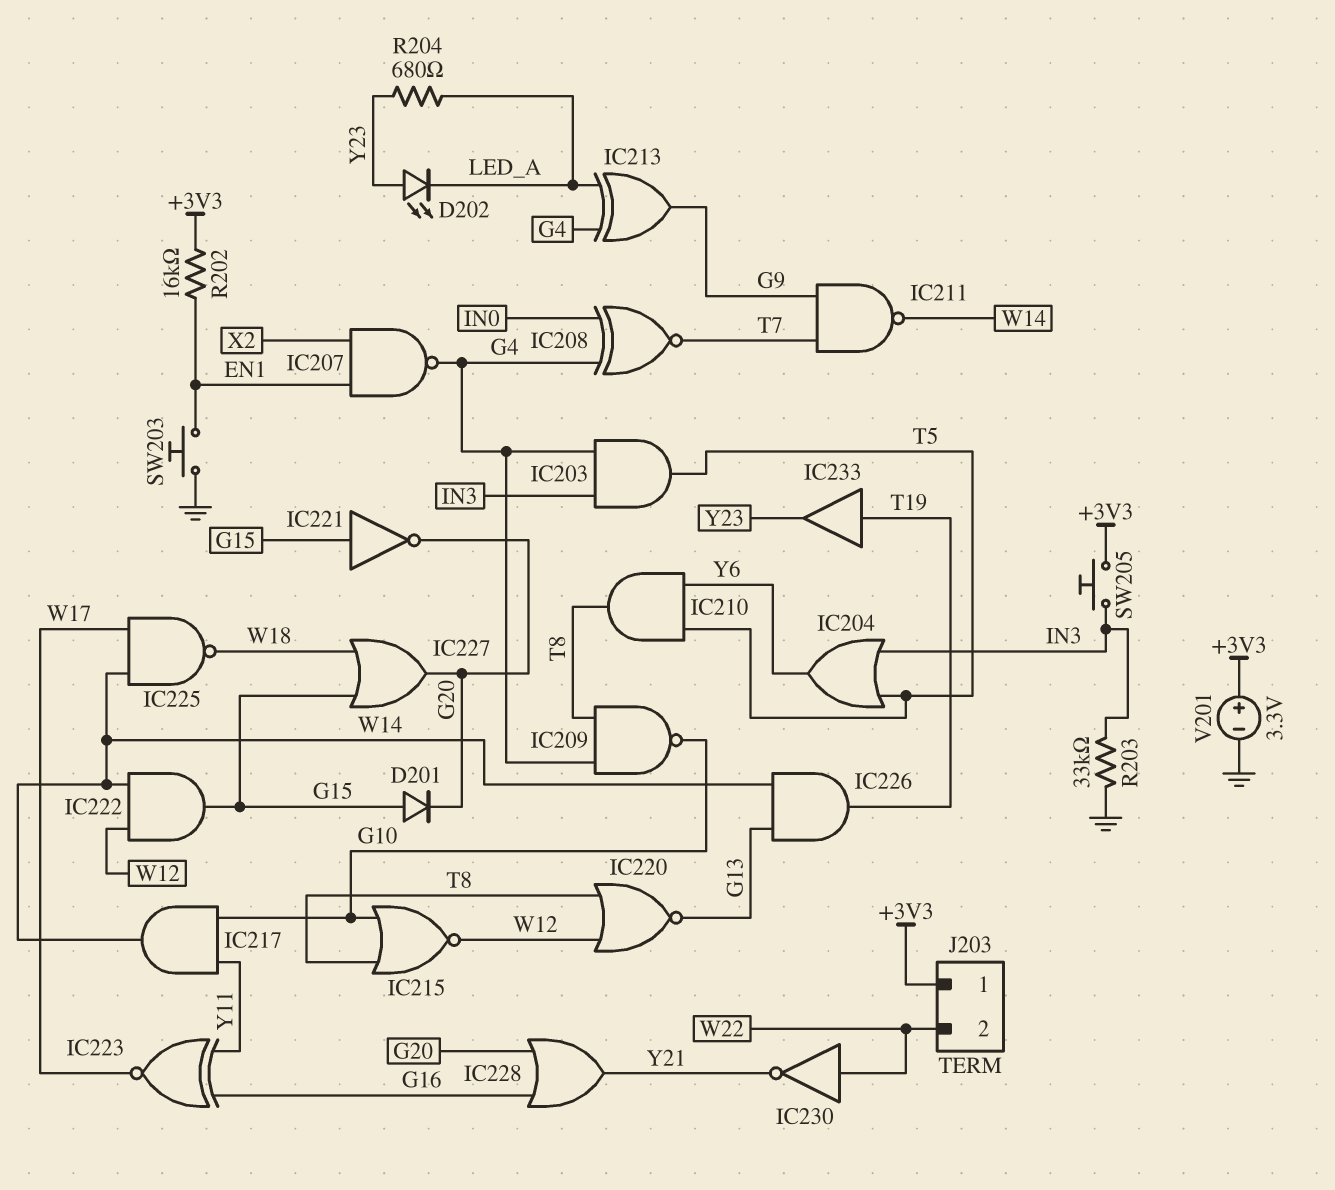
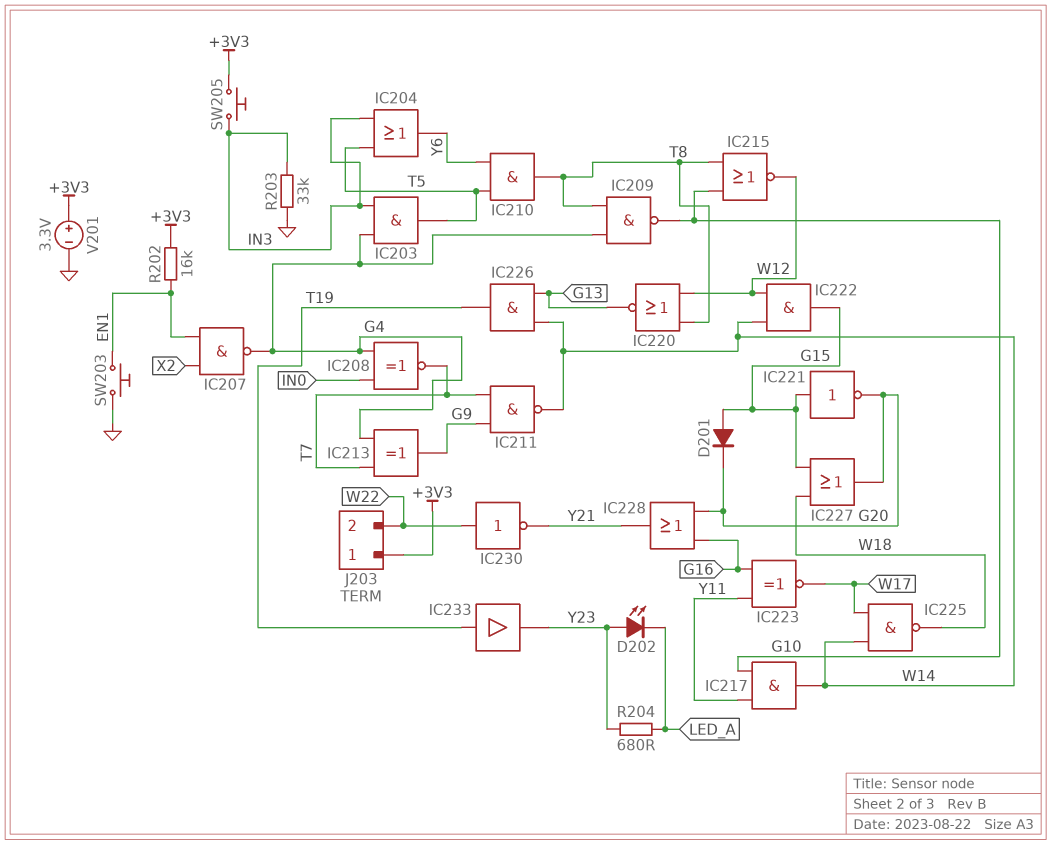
IC213: XOR (in G4, in LED_A, out G9) -> XOR (in G4, in T7, out G9)

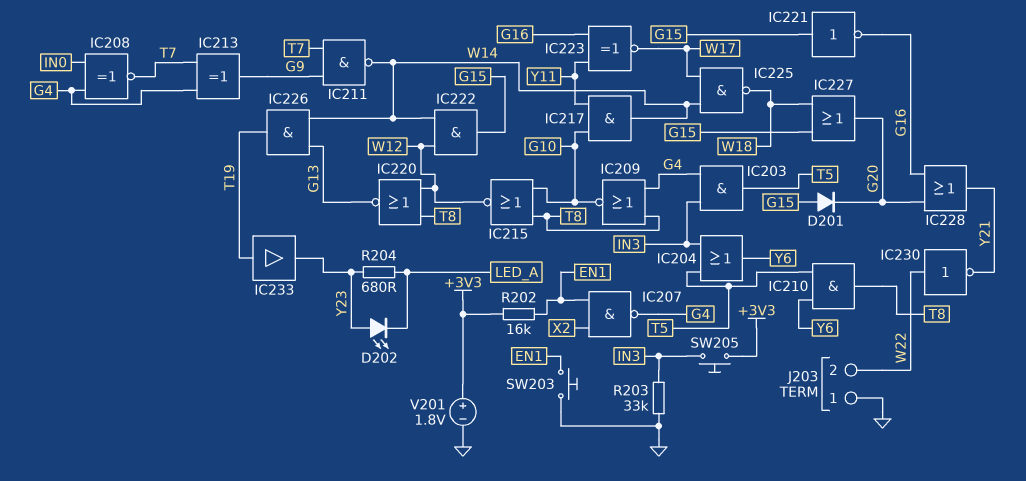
IC209: NAND (in G4, in T8, out G10) -> NOR (in G4, in T8, out G10)
IC221: NOT (in G15, out G20) -> NOT (in G15, out G16)
J203 pin 1: +3V3 -> GND
V201: 3.3V (plus +3V3, minus GND) -> 1.8V (plus +3V3, minus GND)

